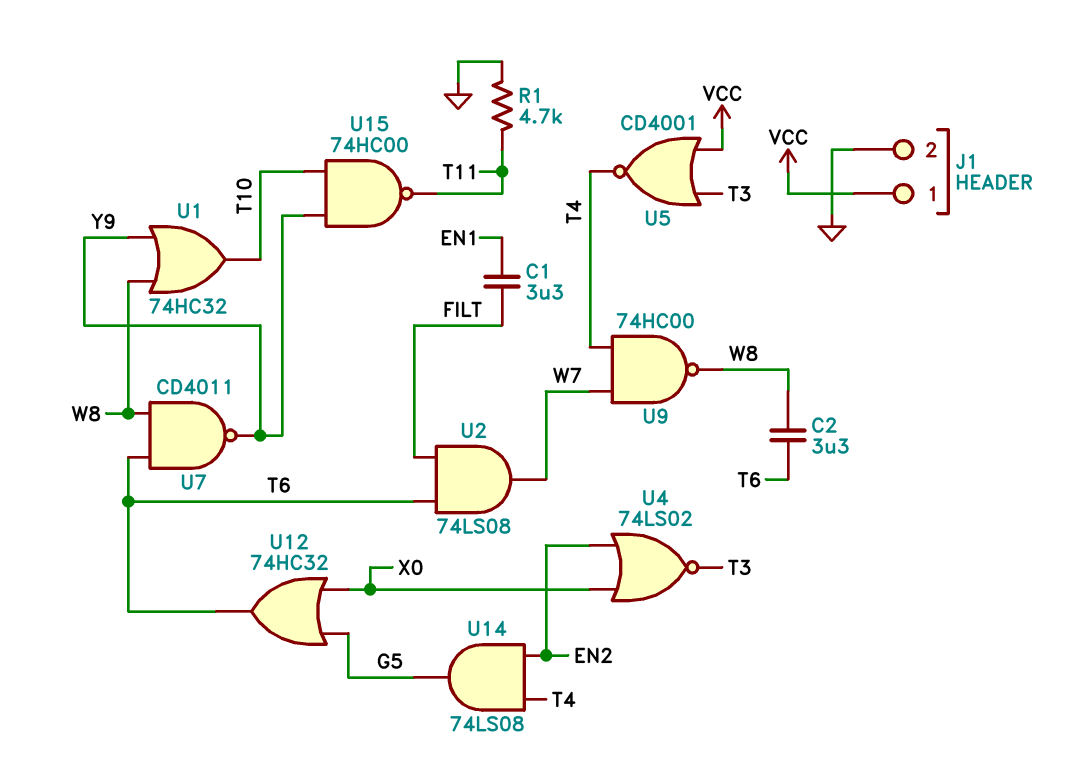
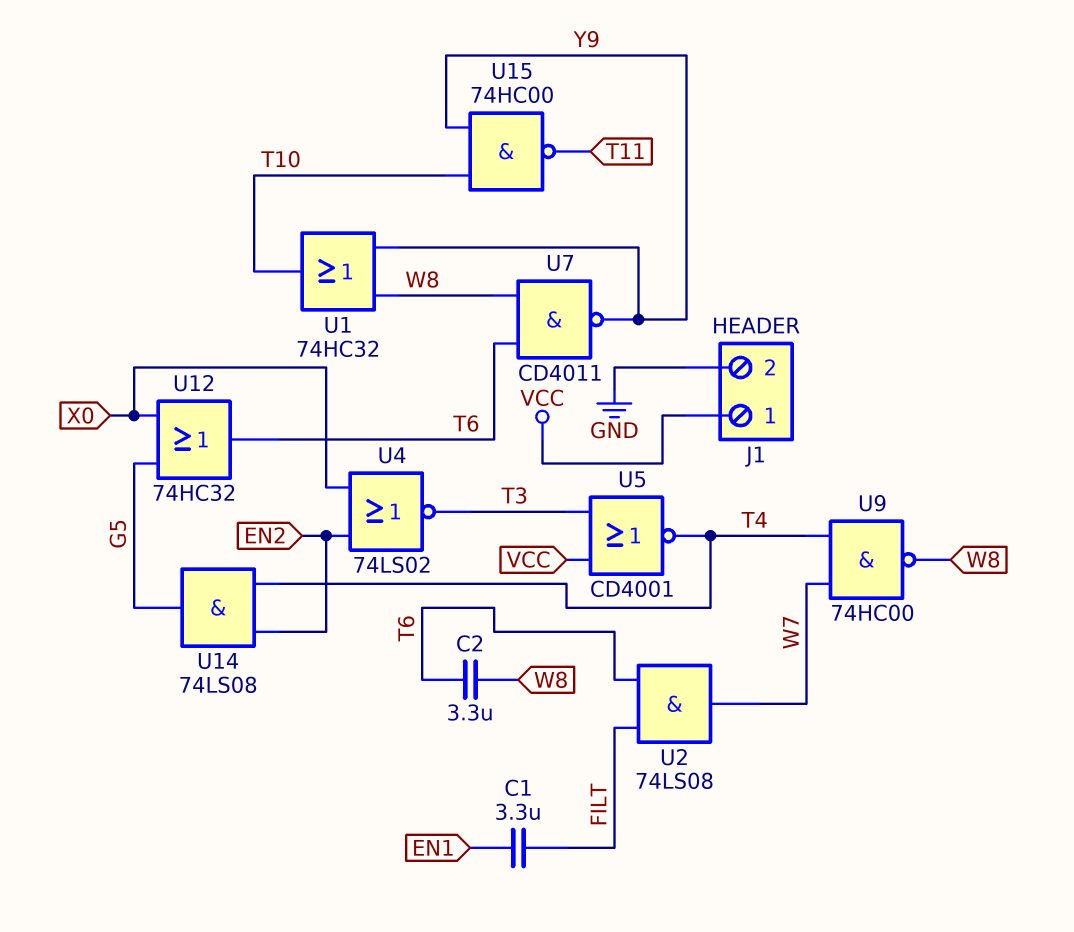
R1: 4.7k (GND, T11) -> none

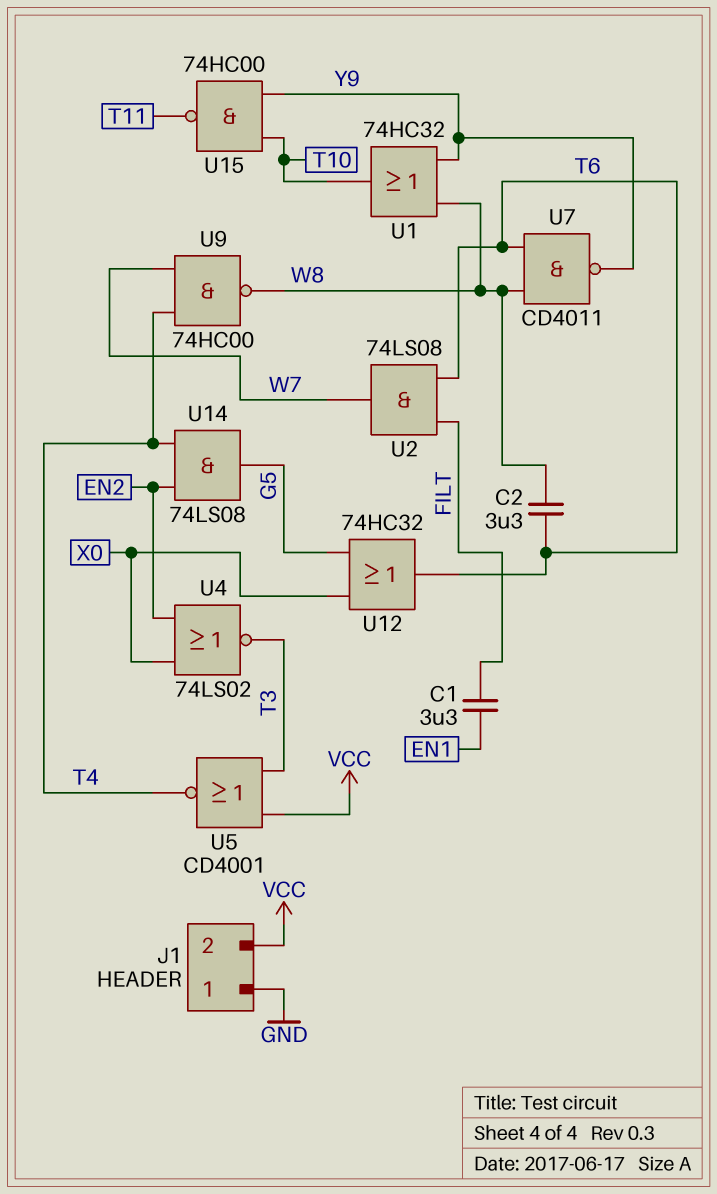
J1 pin 1: VCC -> GND
J1 pin 2: GND -> VCC

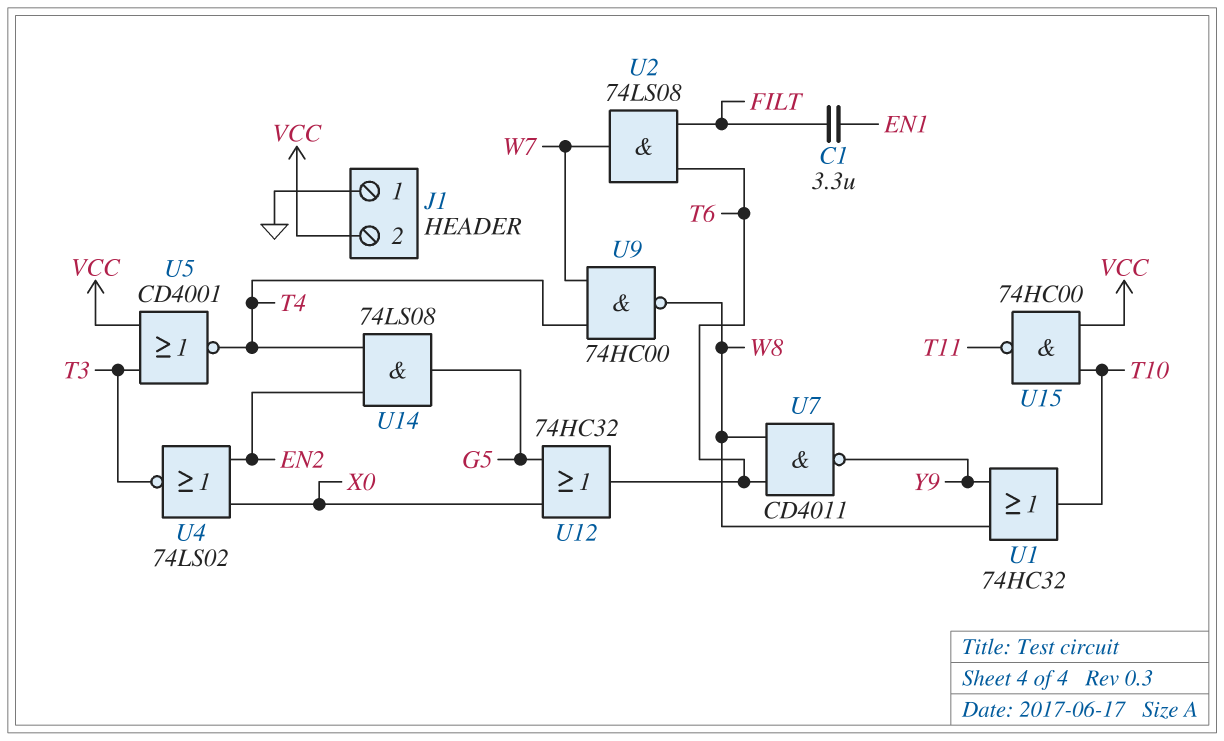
C2: 3.3uF (T6, W8) -> none
U15: NAND 74HC00 (in T10, in Y9, out T11) -> NAND 74HC00 (in T10, in VCC, out T11)

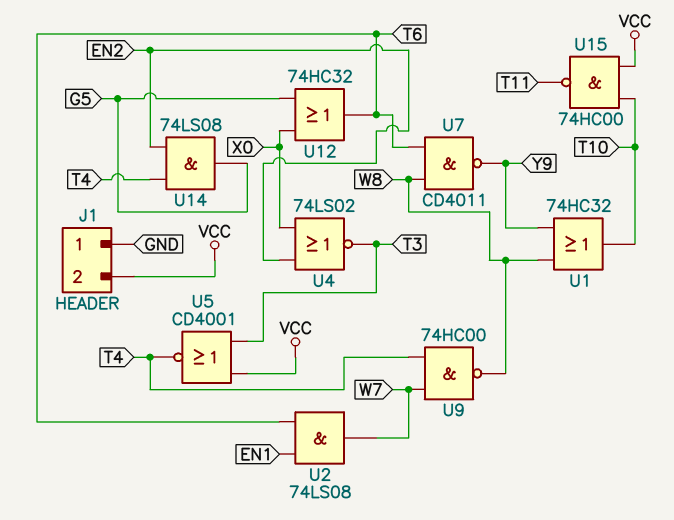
C1: 3.3uF (EN1, FILT) -> none
U2: AND 74LS08 (in FILT, in T6, out W7) -> AND 74LS08 (in EN1, in T6, out W7)

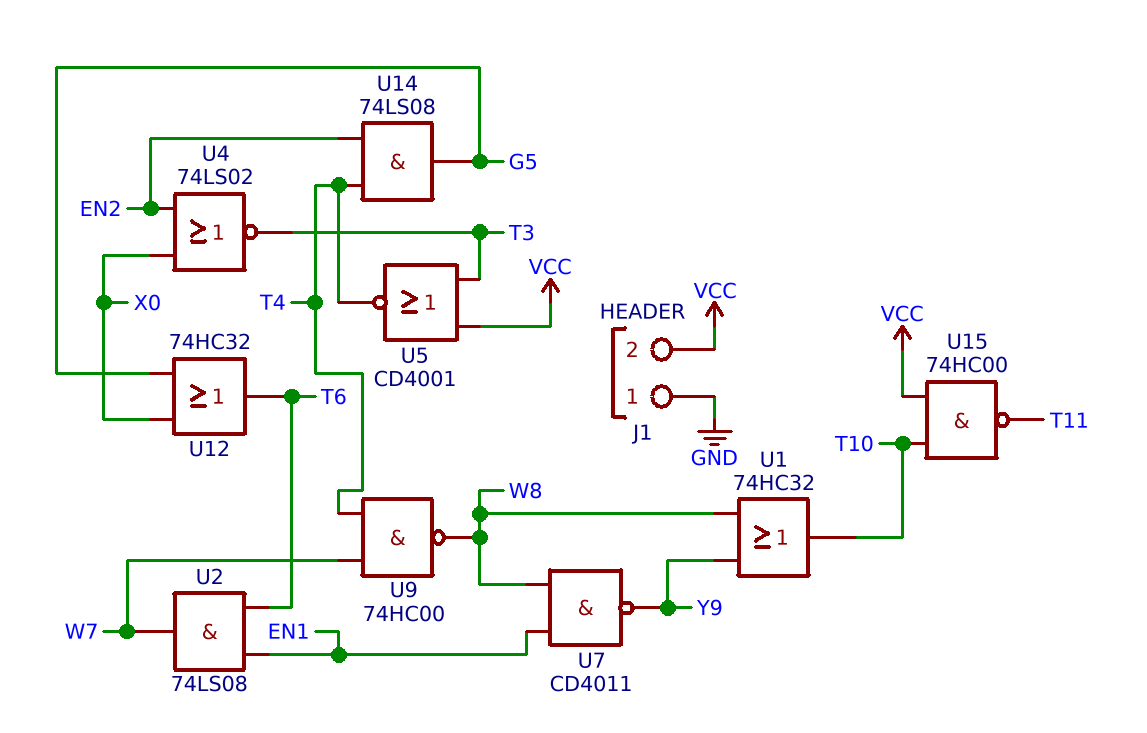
U7: NAND CD4011 (in T6, in W8, out Y9) -> NAND CD4011 (in EN1, in W8, out Y9)

